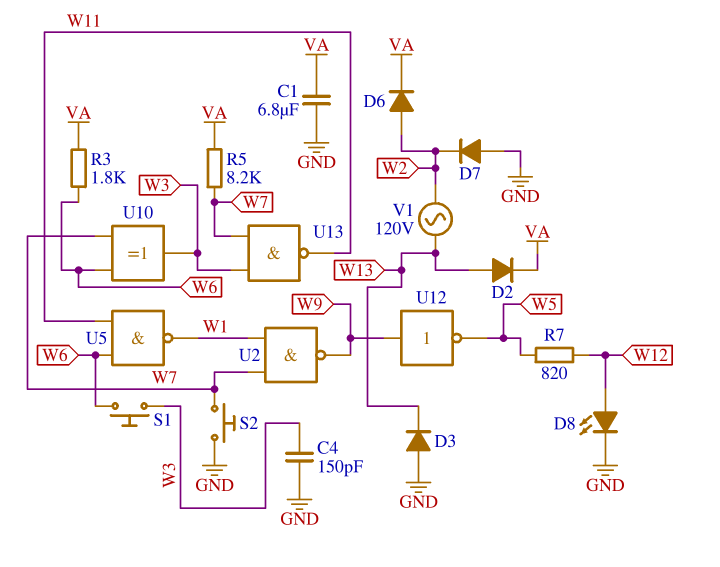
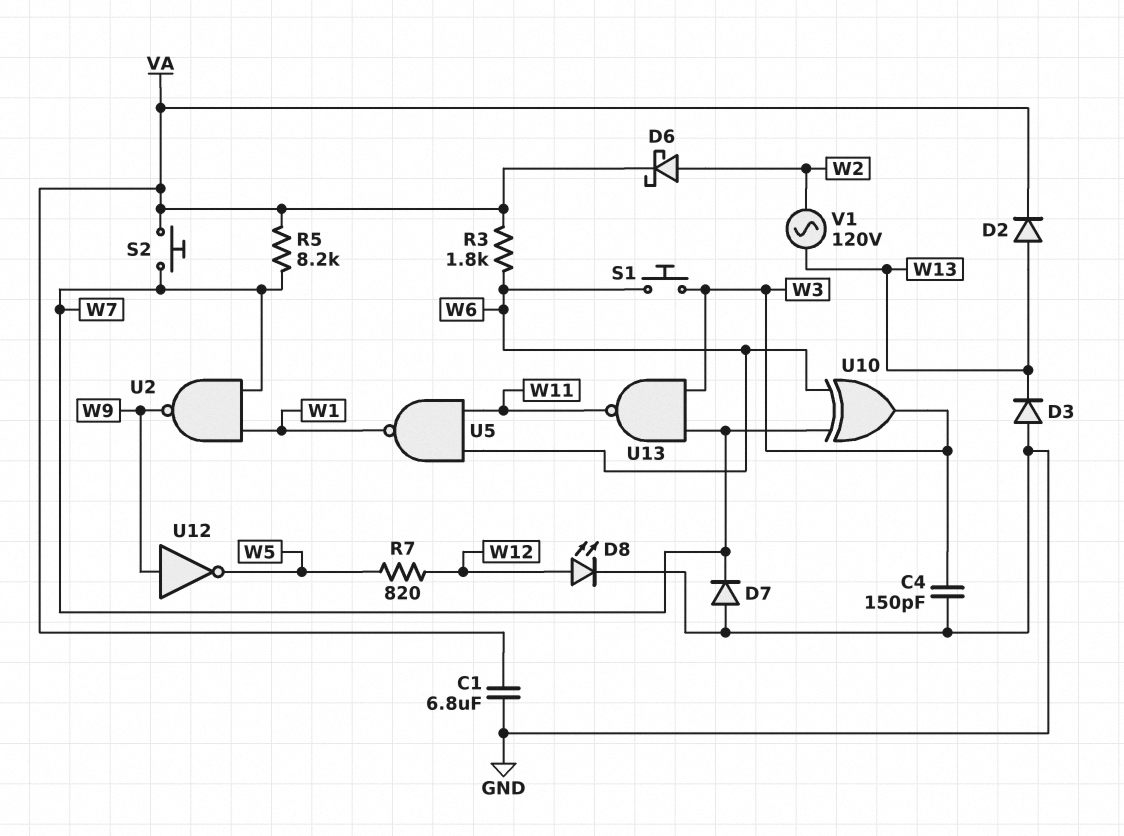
D6: diode (A W2, K VA) -> schottky (A W2, K VA)
D7: diode (A GND, K W2) -> diode (A GND, K W7)
S2: button (GND, W7) -> button (VA, W7)

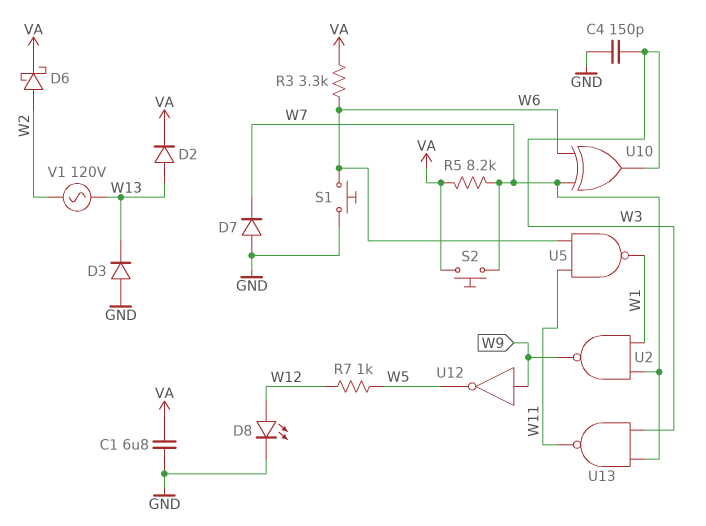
R3: 1.8k (VA, W6) -> 3.3k (VA, W6)
R7: 820 (W5, W12) -> 1k (W5, W12)
S1: button (W3, W6) -> button (GND, W6)

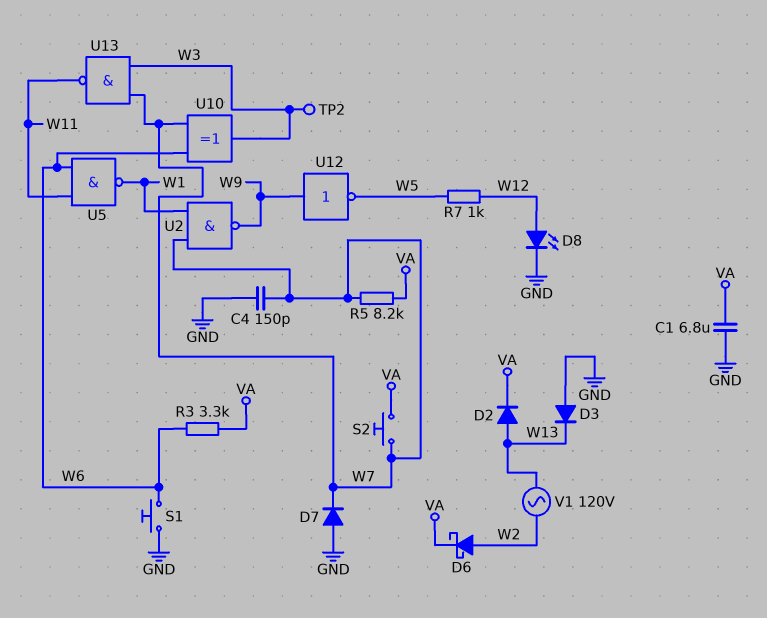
C4: 150pF (GND, W3) -> 150pF (GND, W7)
TP2: none -> test point (W3)

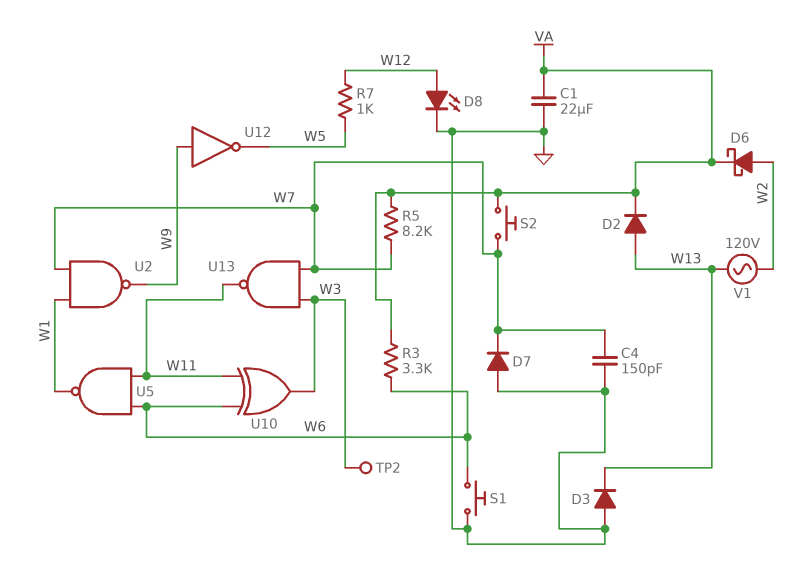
C1: 6.8uF (GND, VA) -> 22uF (GND, VA)
U10: XOR (in W6, in W7, out W3) -> XOR (in W6, in W11, out W3)

